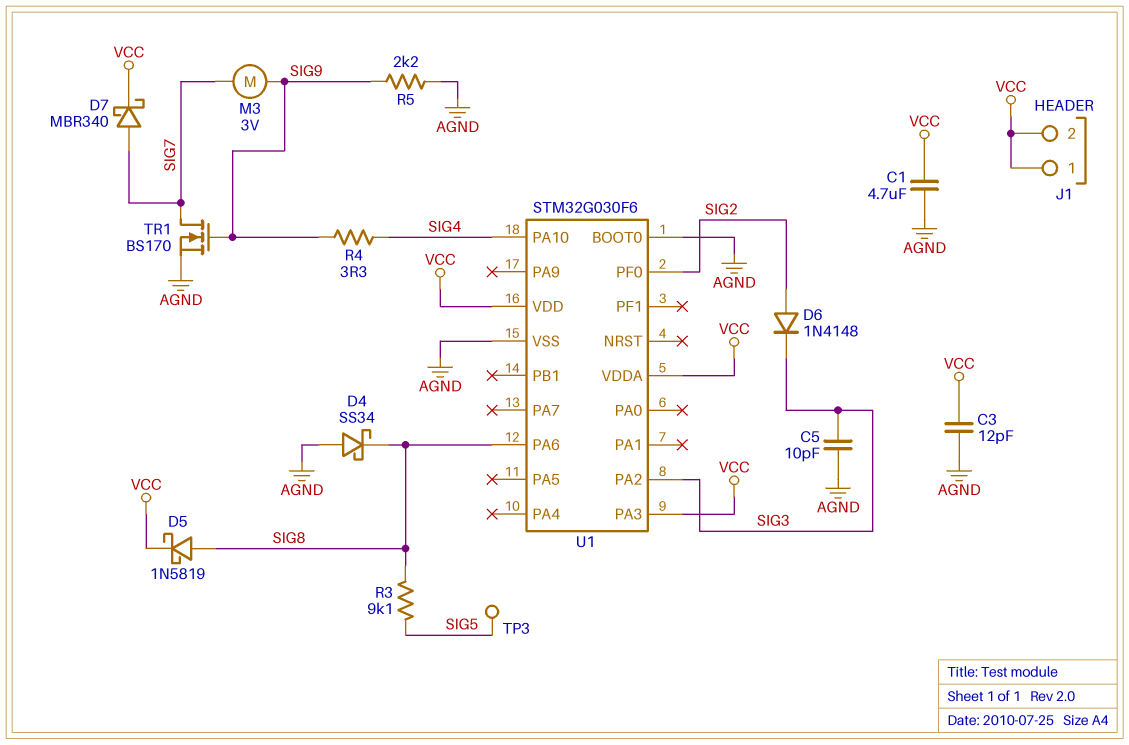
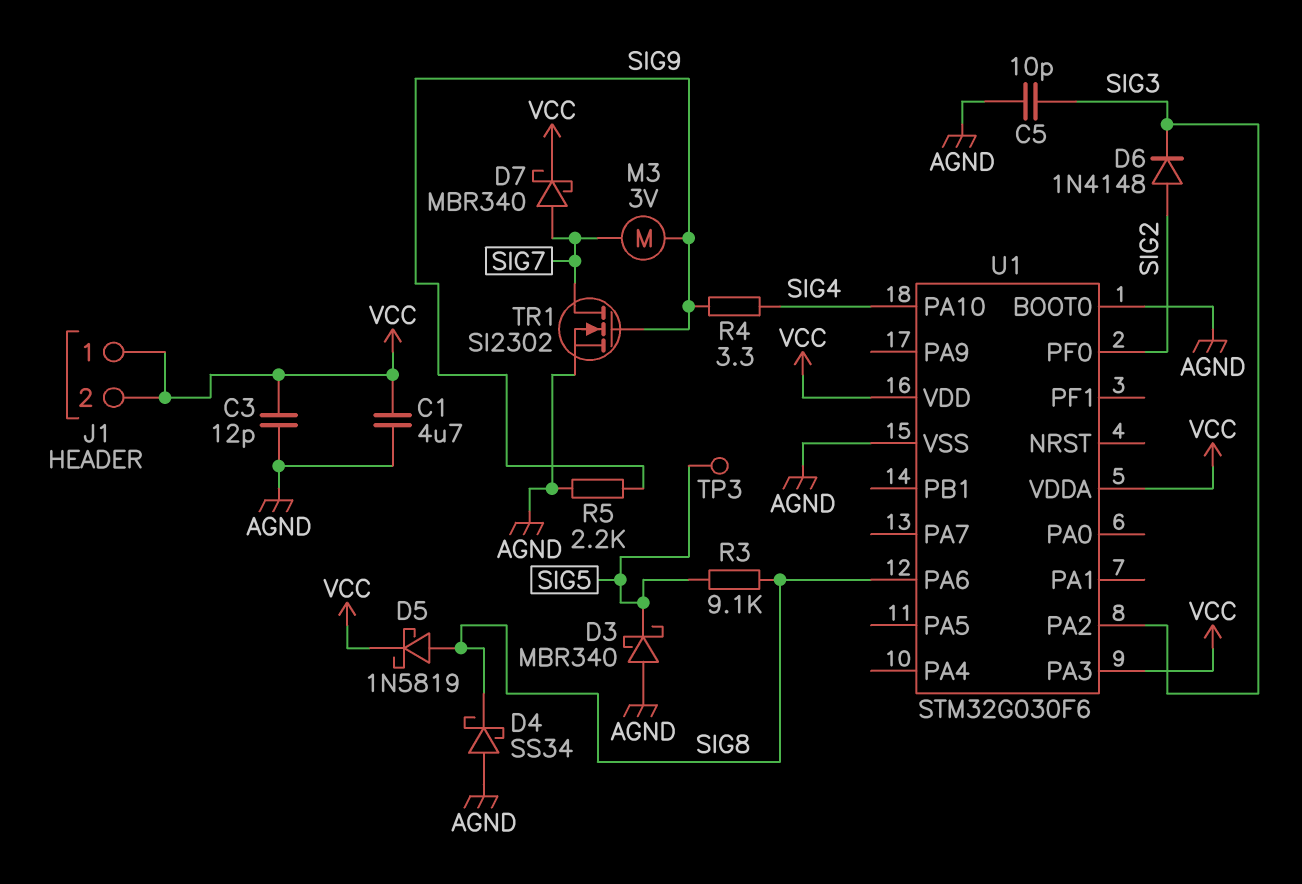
D3: none -> schottky MBR340 (A AGND, K SIG5)
TR1: NMOS BS170 (G SIG9, D SIG7, S AGND) -> NMOS SI2302 (G SIG9, D SIG7, S AGND)

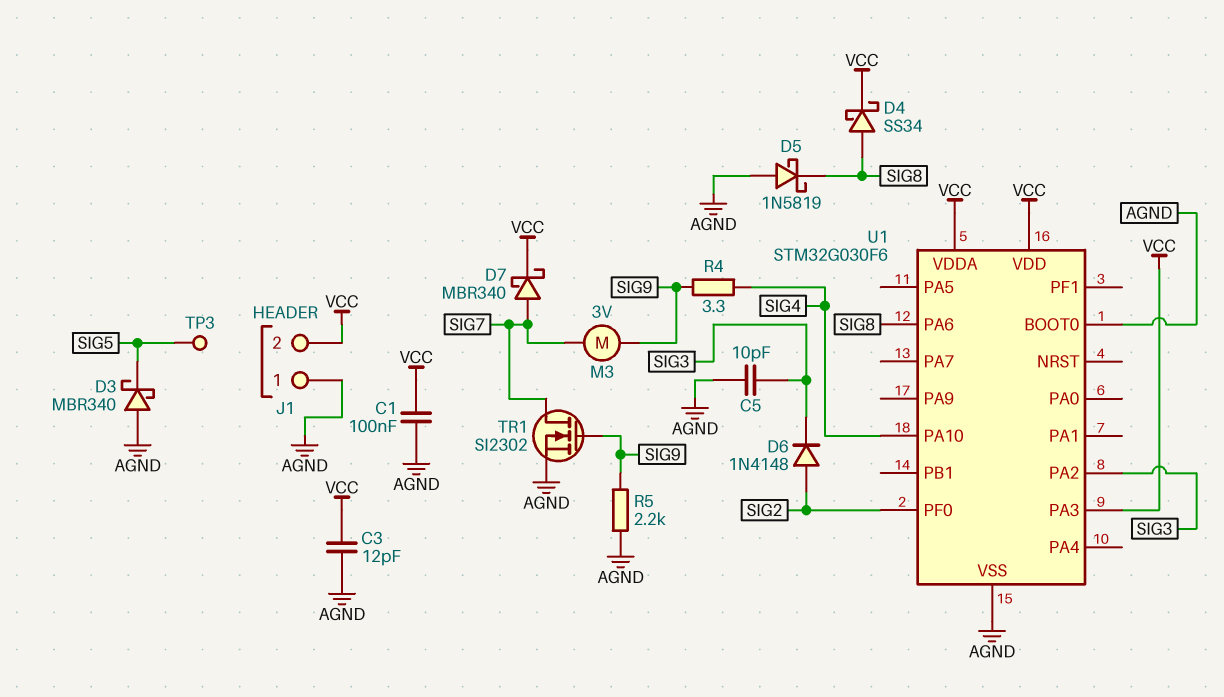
C1: 4.7uF (AGND, VCC) -> 100nF (AGND, VCC)
D4: schottky SS34 (A AGND, K SIG8) -> schottky SS34 (A SIG8, K VCC)
D5: schottky 1N5819 (A SIG8, K VCC) -> schottky 1N5819 (A AGND, K SIG8)
J1 pin 1: VCC -> AGND
R3: 9.1k (SIG5, SIG8) -> none

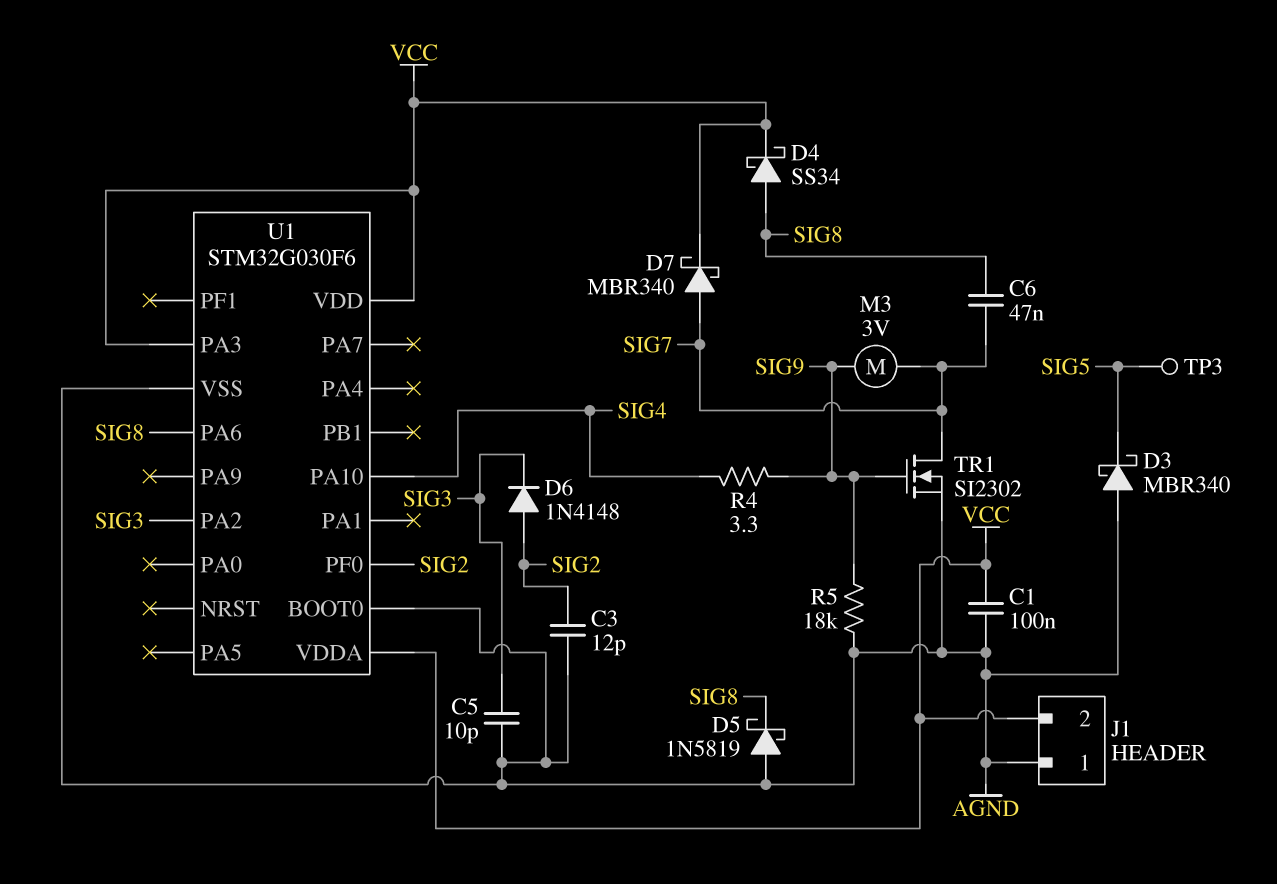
C3: 12pF (AGND, VCC) -> 12pF (AGND, SIG2)
C6: none -> 47nF (SIG7, SIG8)
R5: 2.2k (AGND, SIG9) -> 18k (AGND, SIG9)

